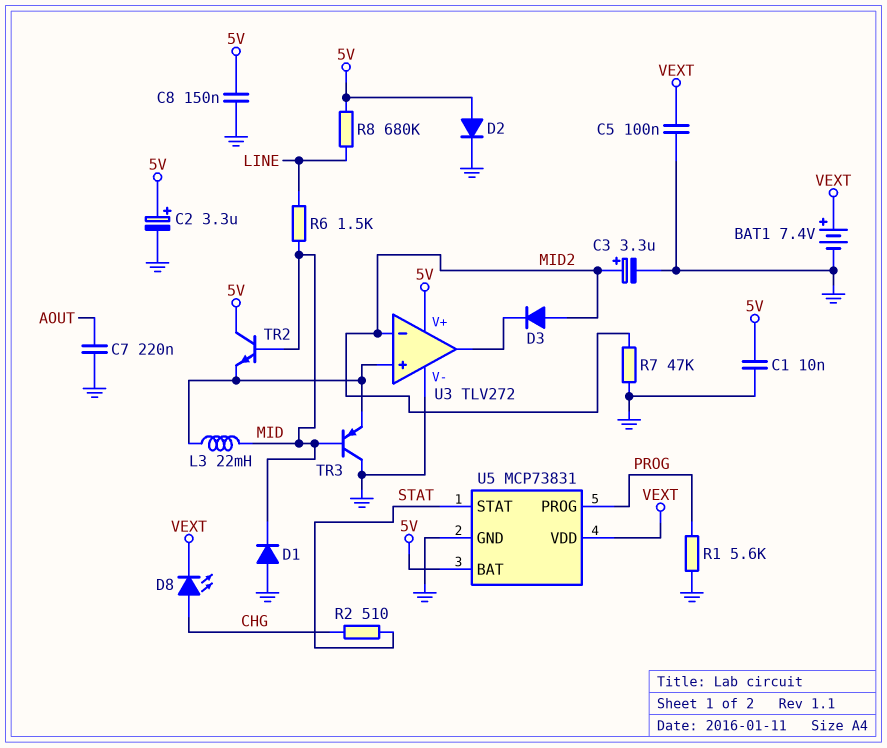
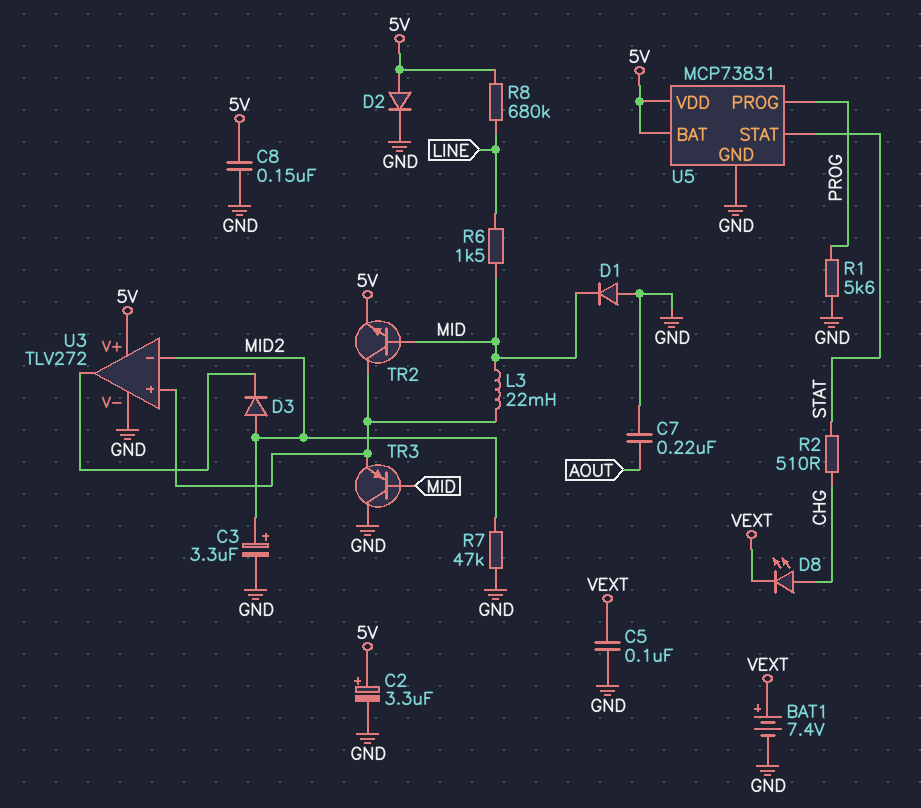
C1: 10nF (5V, GND) -> none
TR2: NPN (B MID, C 5V, E U3/in+) -> NPN (B MID, C U3/in+, E 5V)
U5 pin VDD: VEXT -> 5V

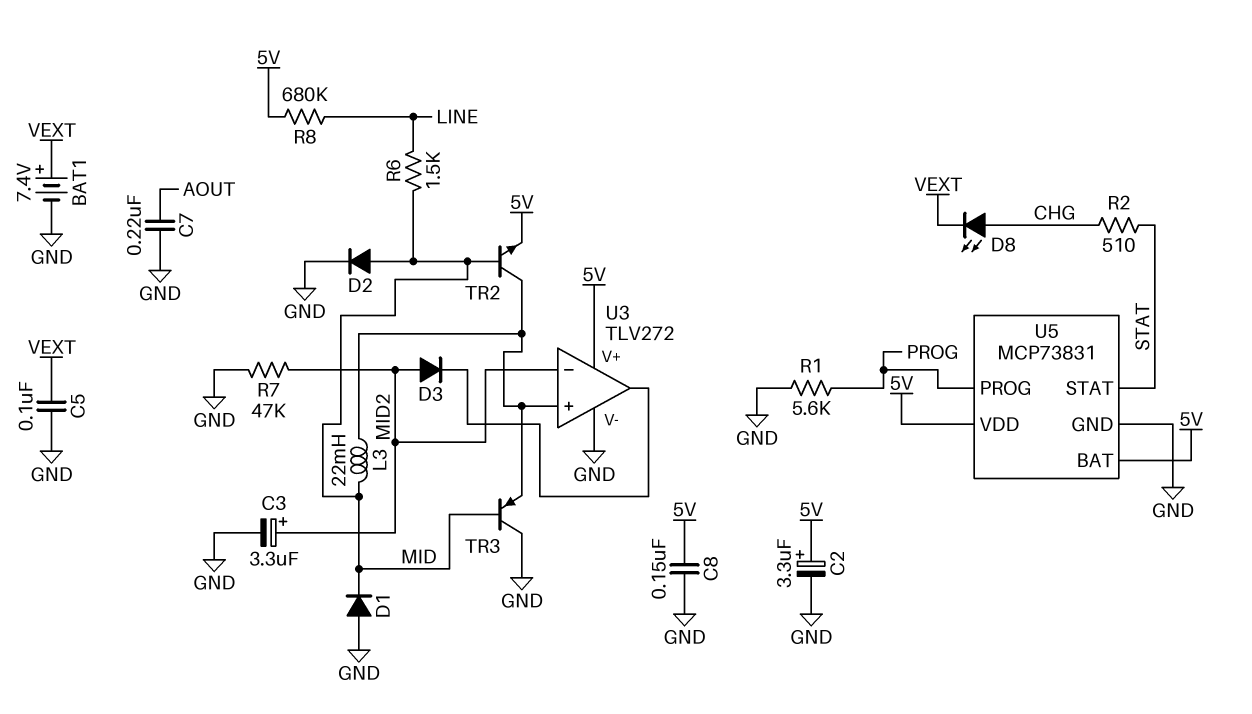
D2: diode (A 5V, K GND) -> diode (A MID, K GND)

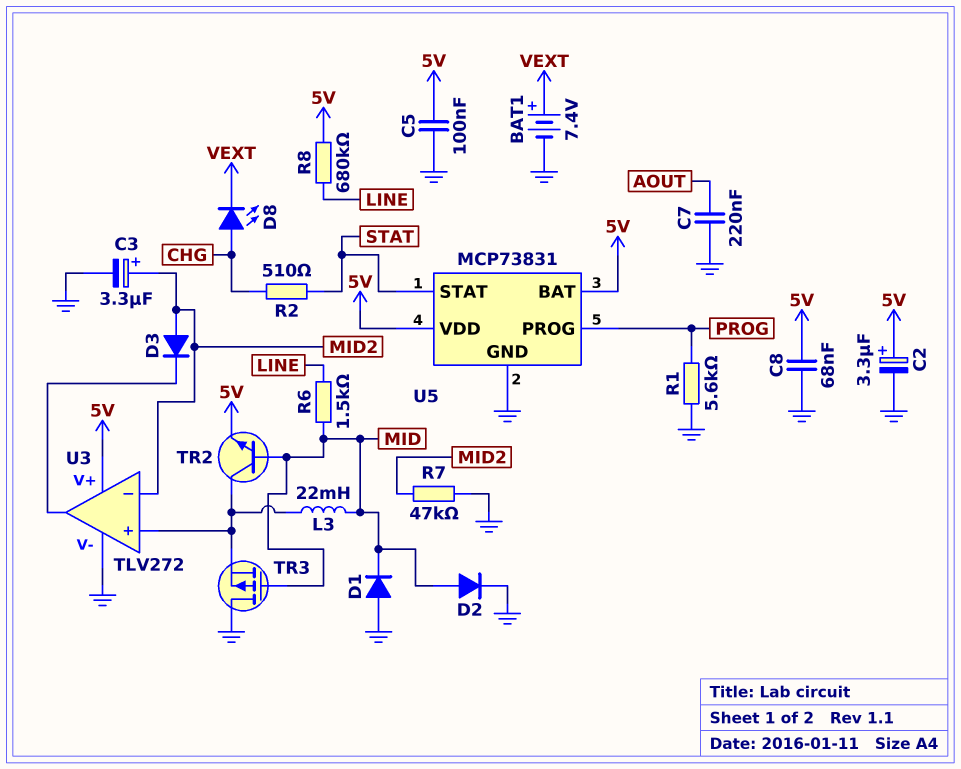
C5: 100nF (GND, VEXT) -> 100nF (5V, GND)
C8: 150nF (5V, GND) -> 68nF (5V, GND)
TR3: PNP (B MID, C GND, E U3/in+) -> PMOS (G MID, D GND, S U3/in+)

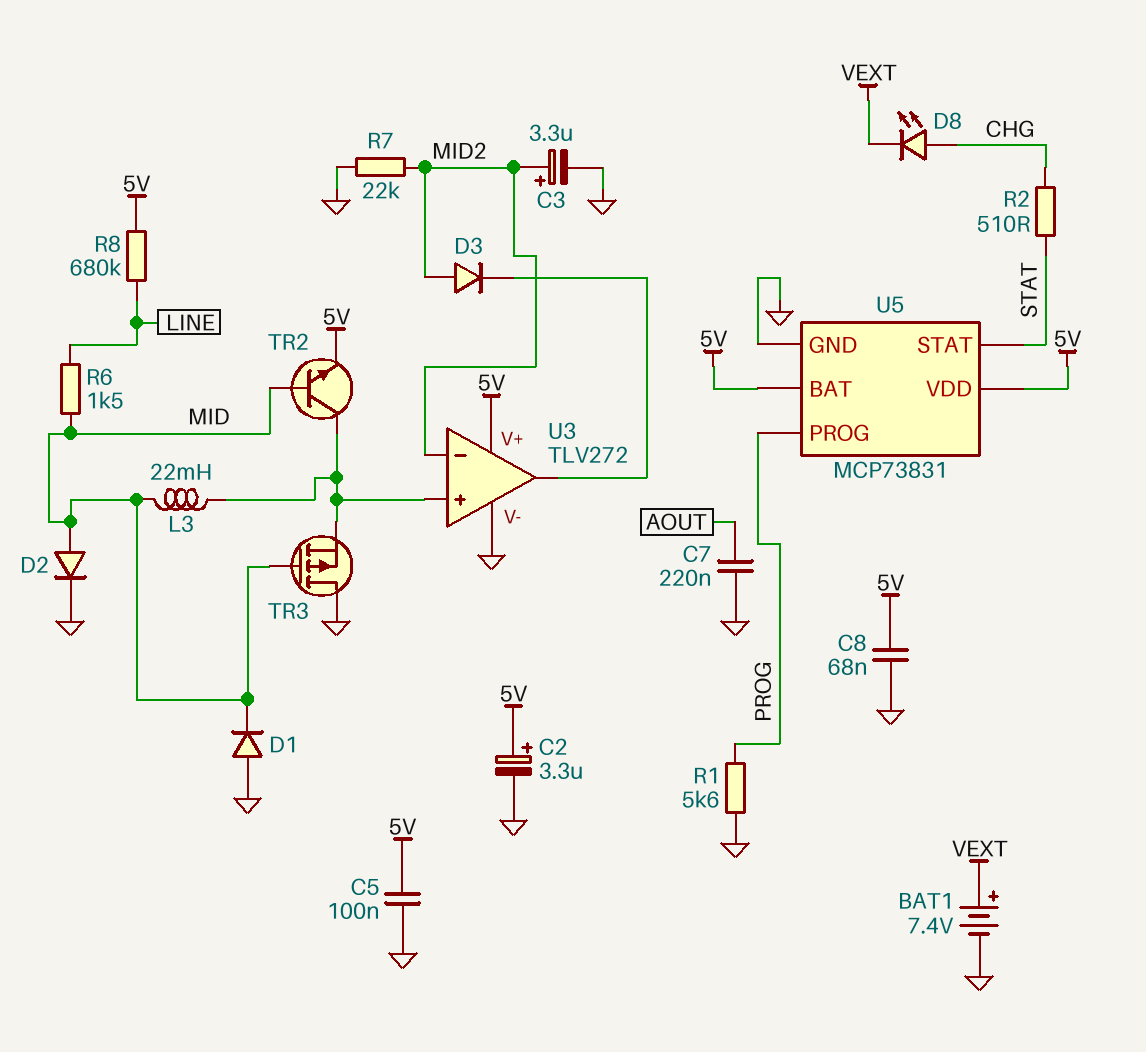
R7: 47k (GND, MID2) -> 22k (GND, MID2)

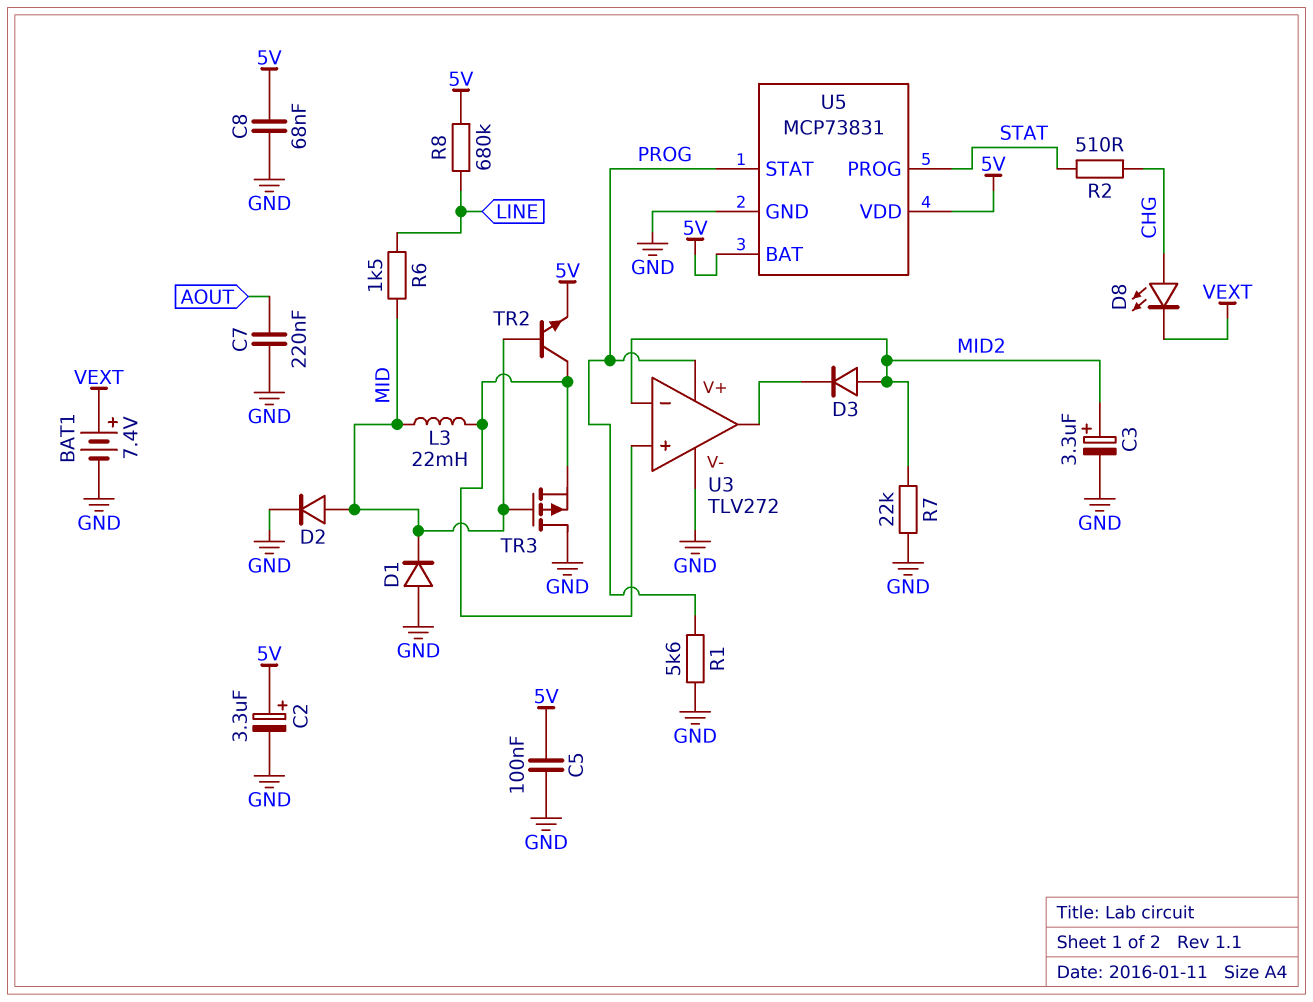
U3 pin V+: 5V -> PROG
U5 pin PROG: PROG -> STAT
U5 pin STAT: STAT -> PROG

